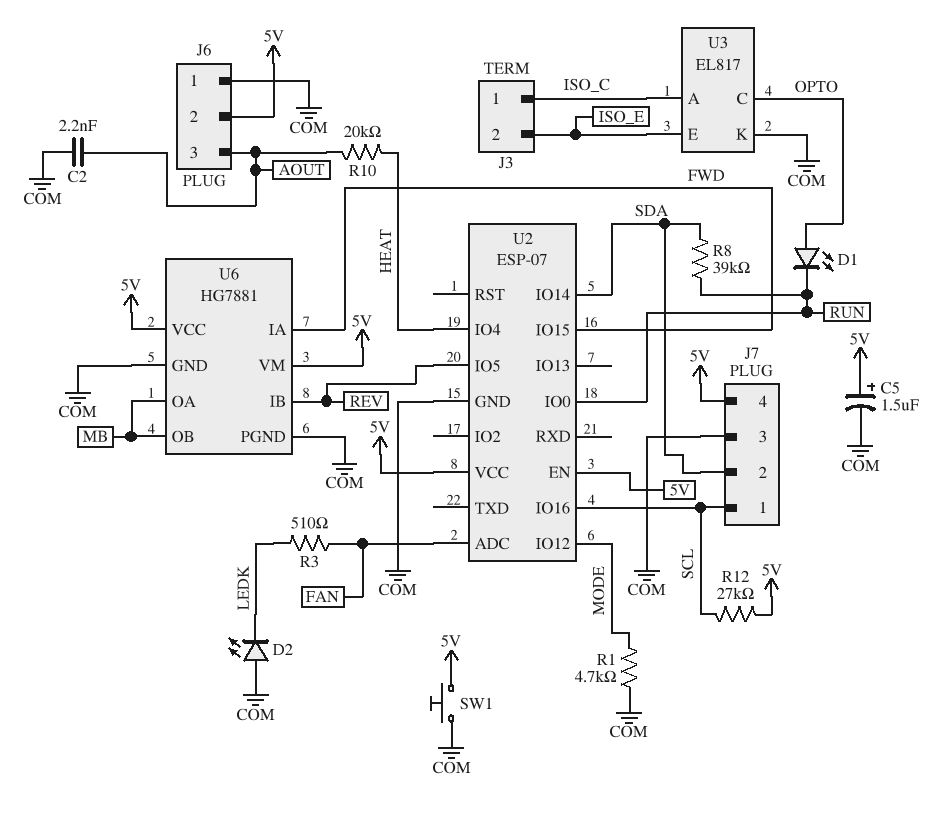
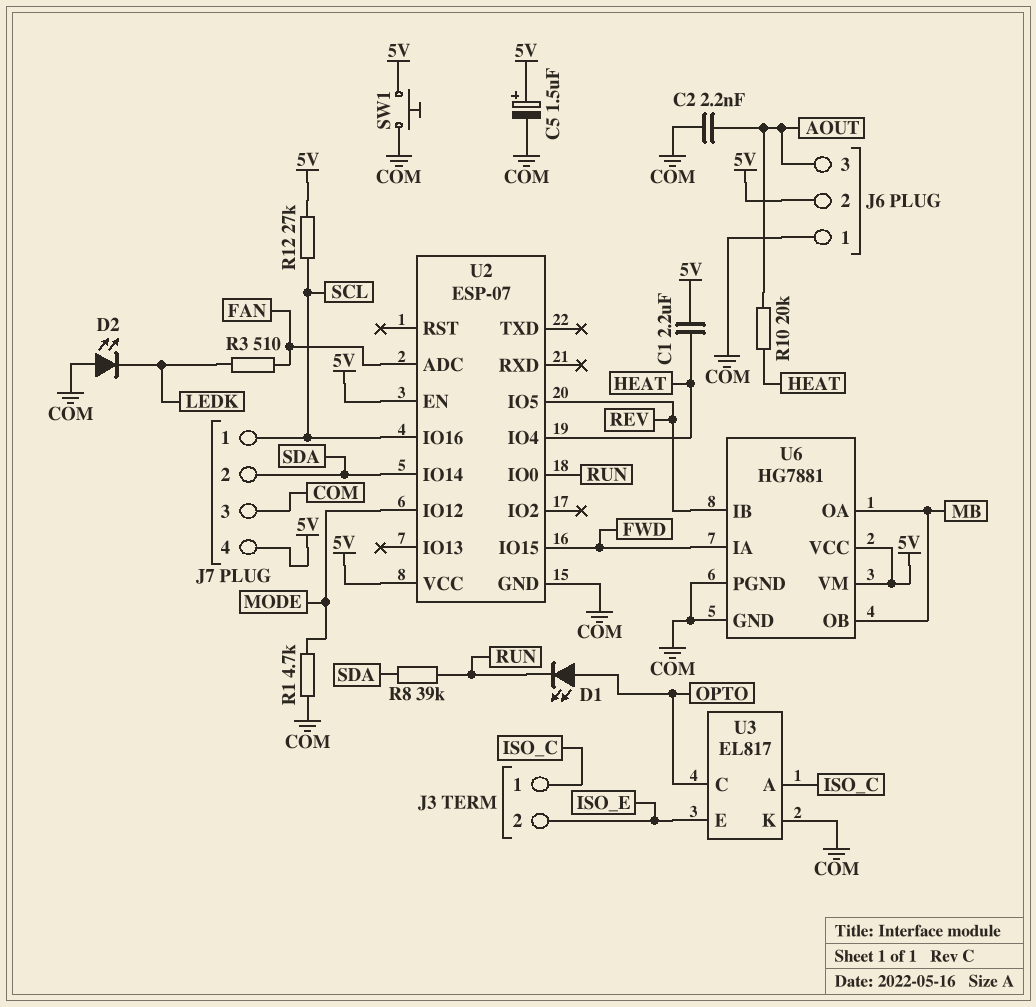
C1: none -> 2.2uF (5V, HEAT)

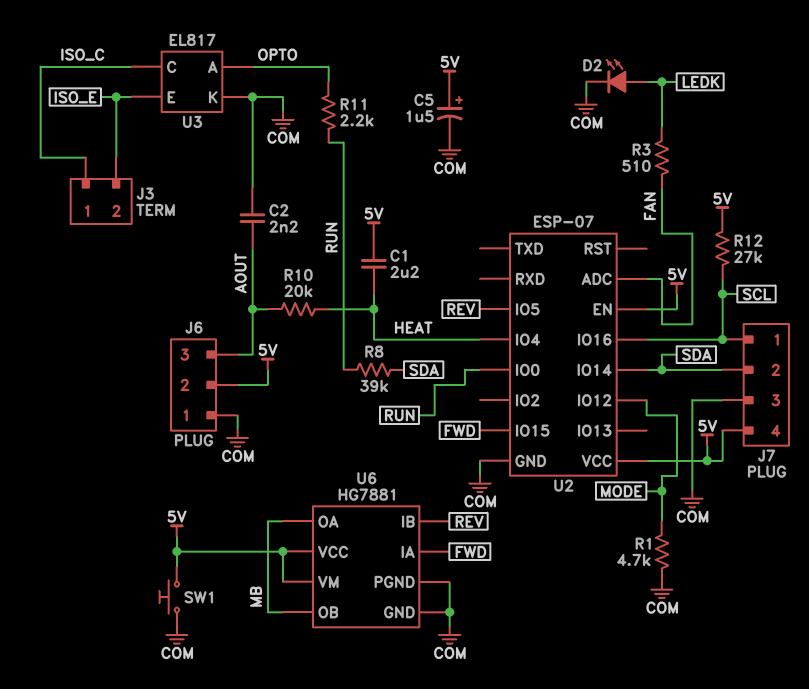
D1: LED (A OPTO, K RUN) -> none
D2: LED (A COM, K LEDK) -> LED (A LEDK, K COM)
R11: none -> 2.2k (OPTO, RUN)
U3 pin A: ISO_C -> OPTO
U3 pin C: OPTO -> ISO_C

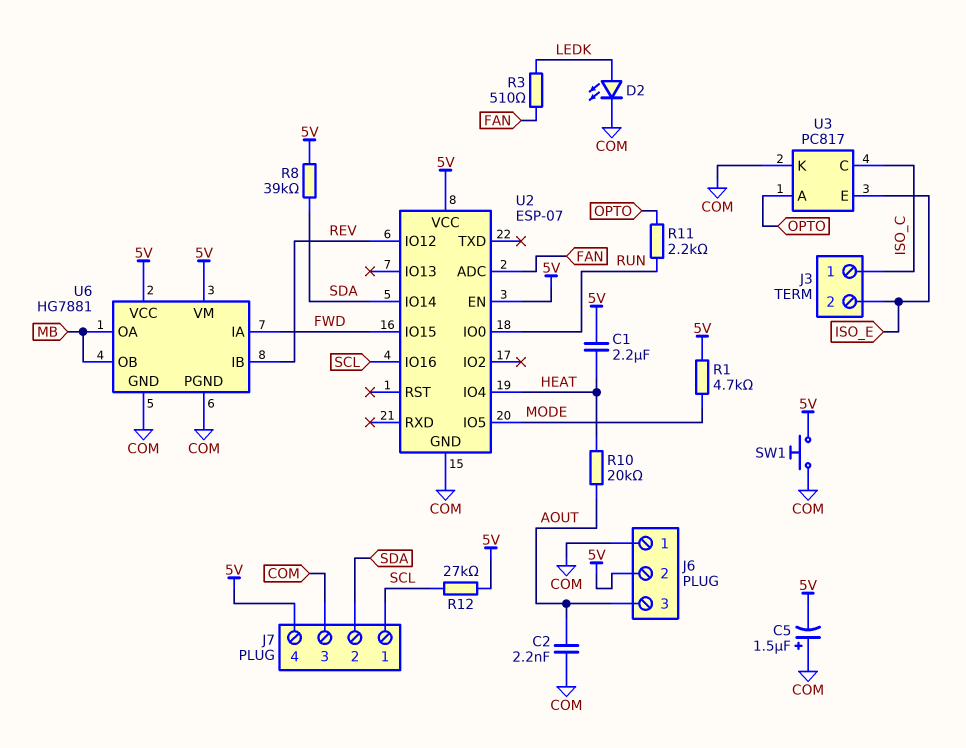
C5: 1.5uF (plus 5V, minus COM) -> 1.5uF (plus COM, minus 5V)
R1: 4.7k (COM, MODE) -> 4.7k (5V, MODE)
R8: 39k (RUN, SDA) -> 39k (5V, SDA)
U2 pin IO5: REV -> MODE
U2 pin IO12: MODE -> REV
U3: EL817 -> PC817

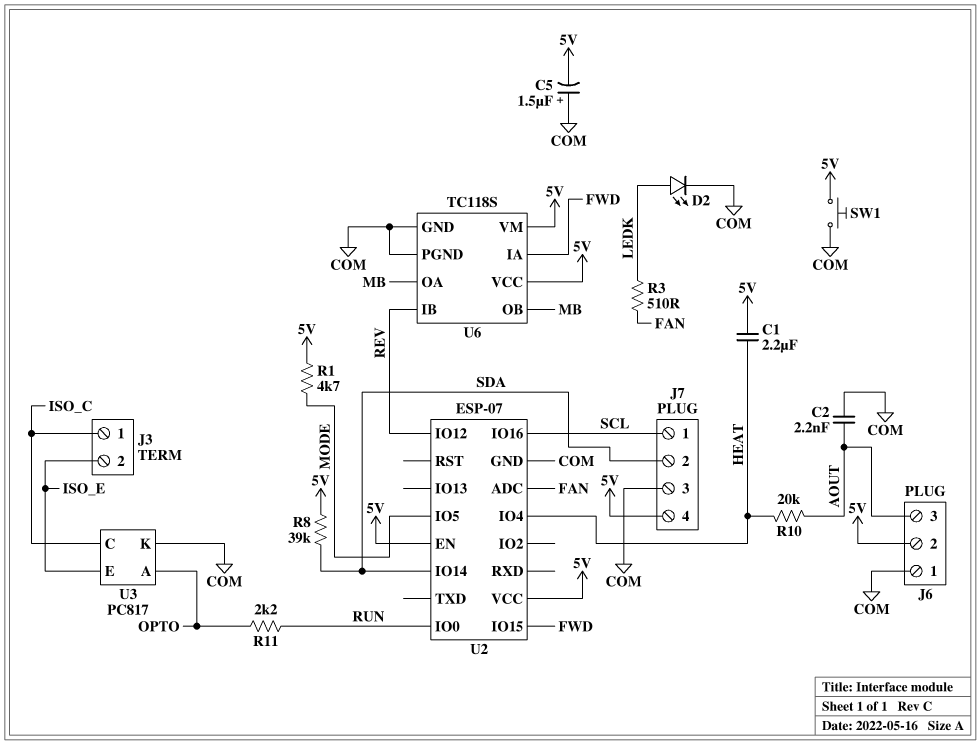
R12: 27k (5V, SCL) -> none
U6: HG7881 -> TC118S

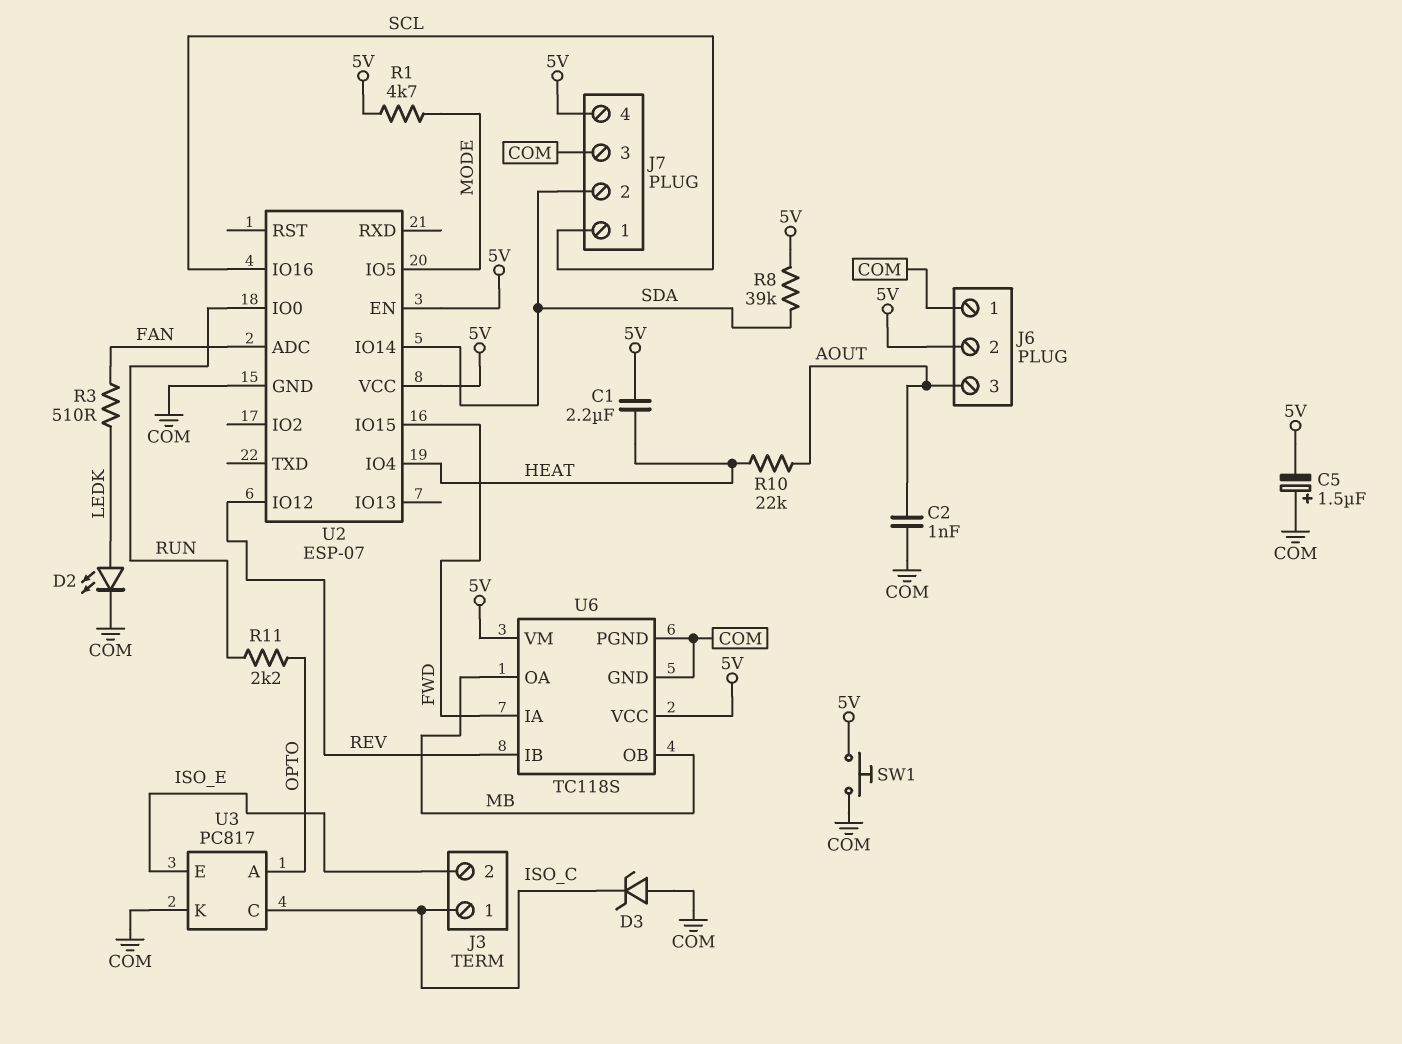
C2: 2.2nF (AOUT, COM) -> 1nF (AOUT, COM)
D3: none -> zener (A COM, K ISO_C)
R10: 20k (AOUT, HEAT) -> 22k (AOUT, HEAT)

